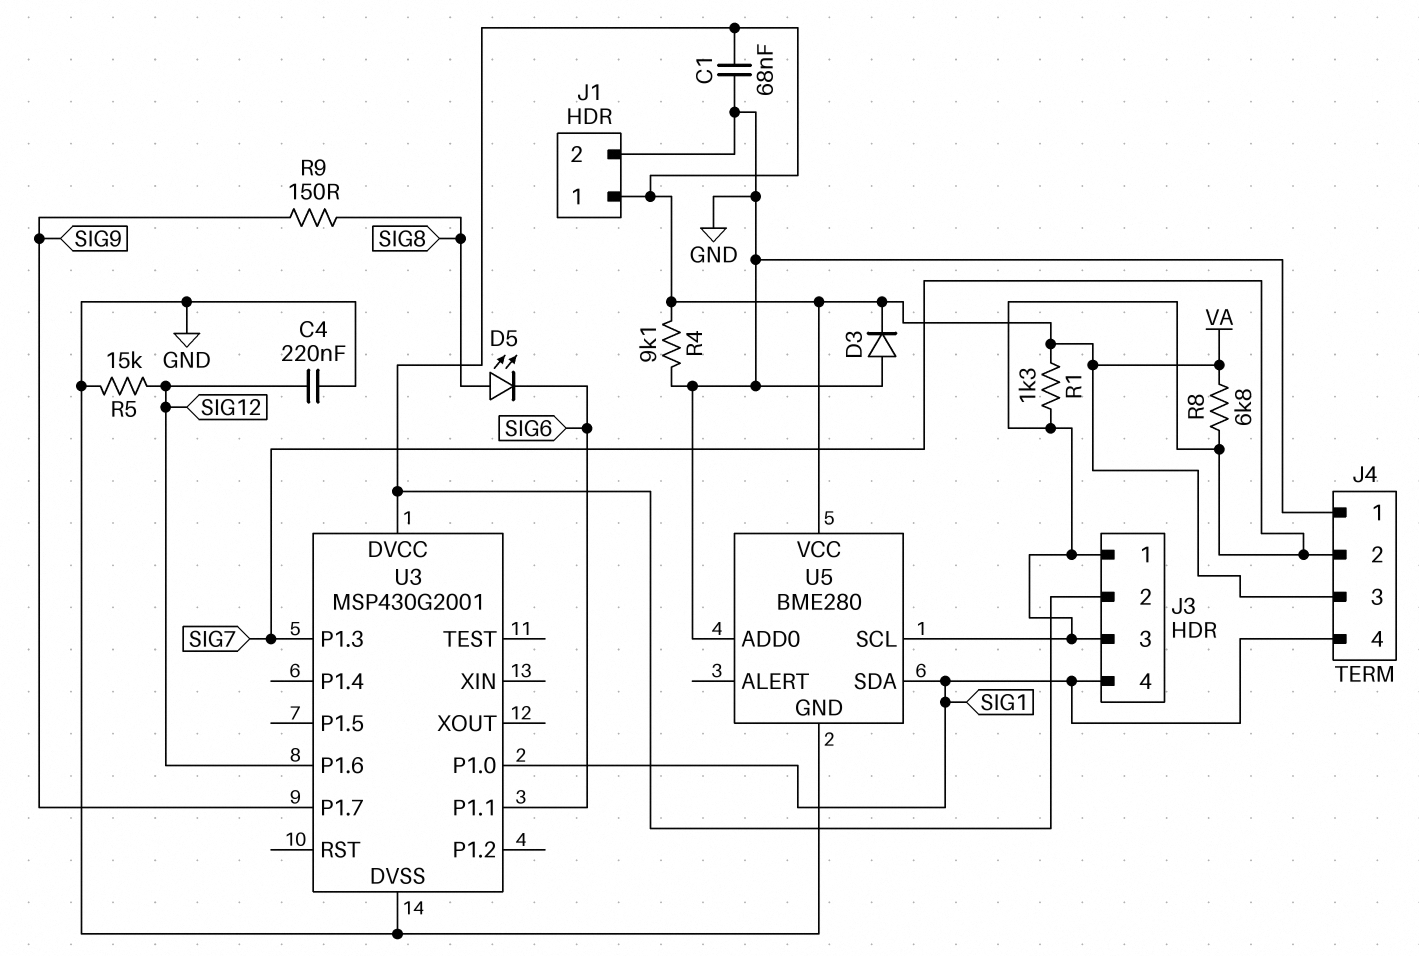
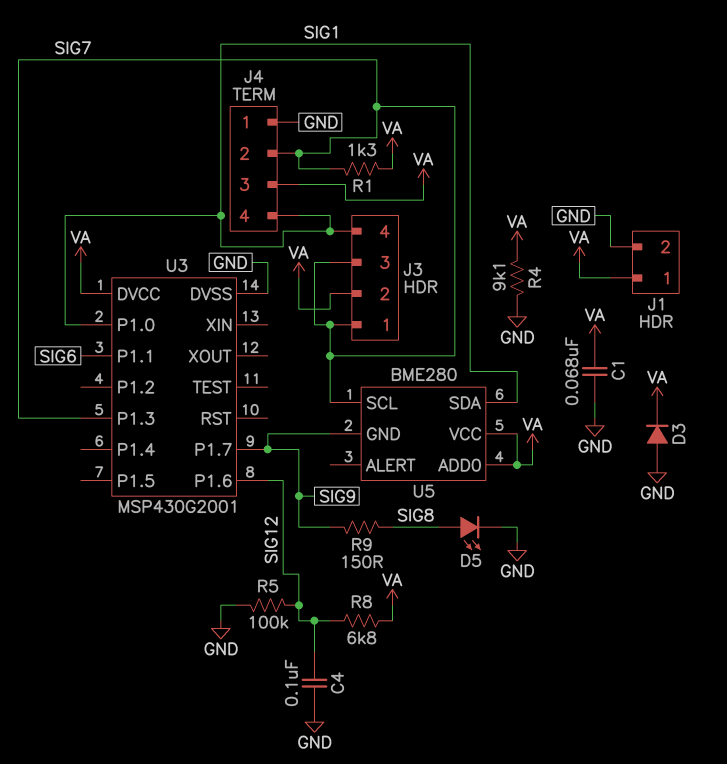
C4: 220nF (GND, SIG12) -> 100nF (GND, SIG12)
D5: LED (A SIG8, K SIG6) -> LED (A SIG8, K GND)
R5: 15k (GND, SIG12) -> 100k (GND, SIG12)
R8: 6.8k (SIG7, VA) -> 6.8k (SIG12, VA)
U5 pin ADD0: GND -> VA
U5 pin GND: GND -> SIG9

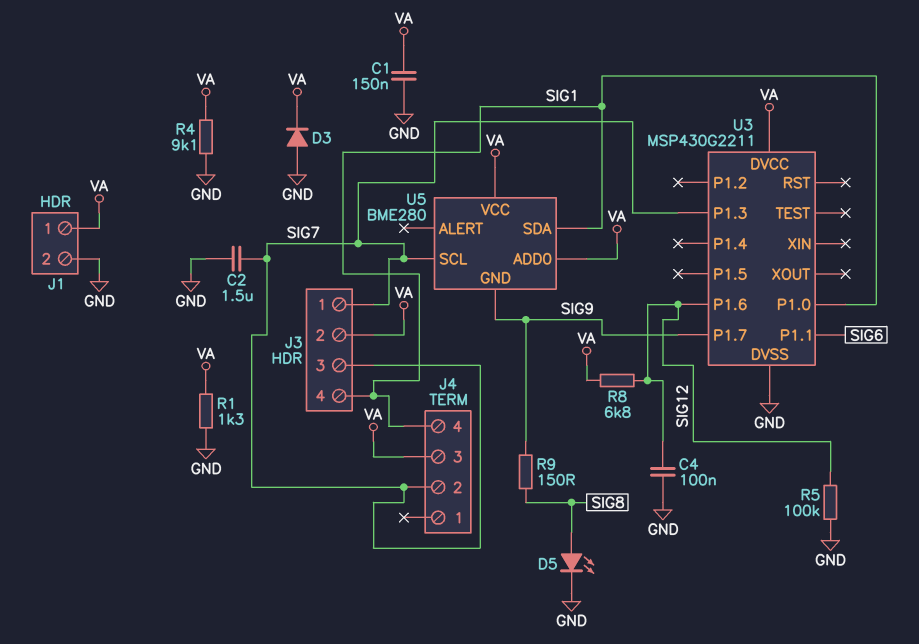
C1: 68nF (GND, VA) -> 150nF (GND, VA)
C2: none -> 1.5uF (GND, SIG7)
J4 pin 1: GND -> none
R1: 1.3k (SIG7, VA) -> 1.3k (GND, VA)
U3: MSP430G2001 -> MSP430G2211

